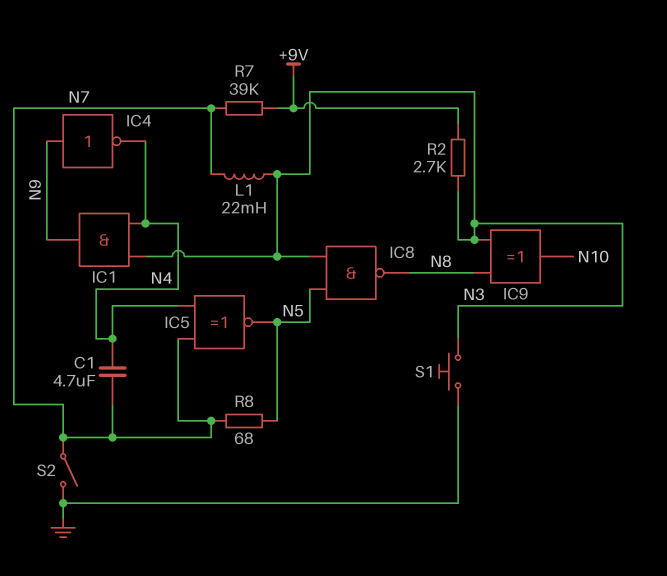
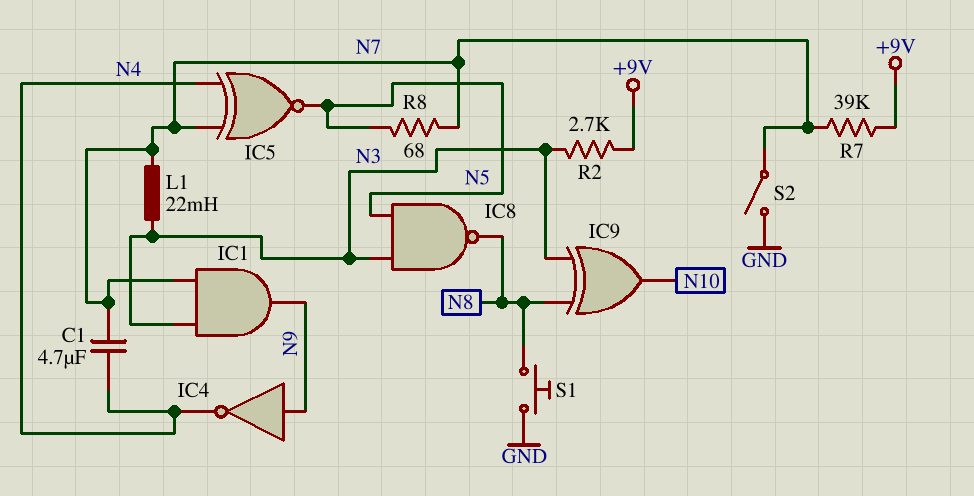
IC1: AND (in N3, in N4, out N9) -> AND (in N3, in N7, out N9)
S1: button (GND, N3) -> button (GND, N8)

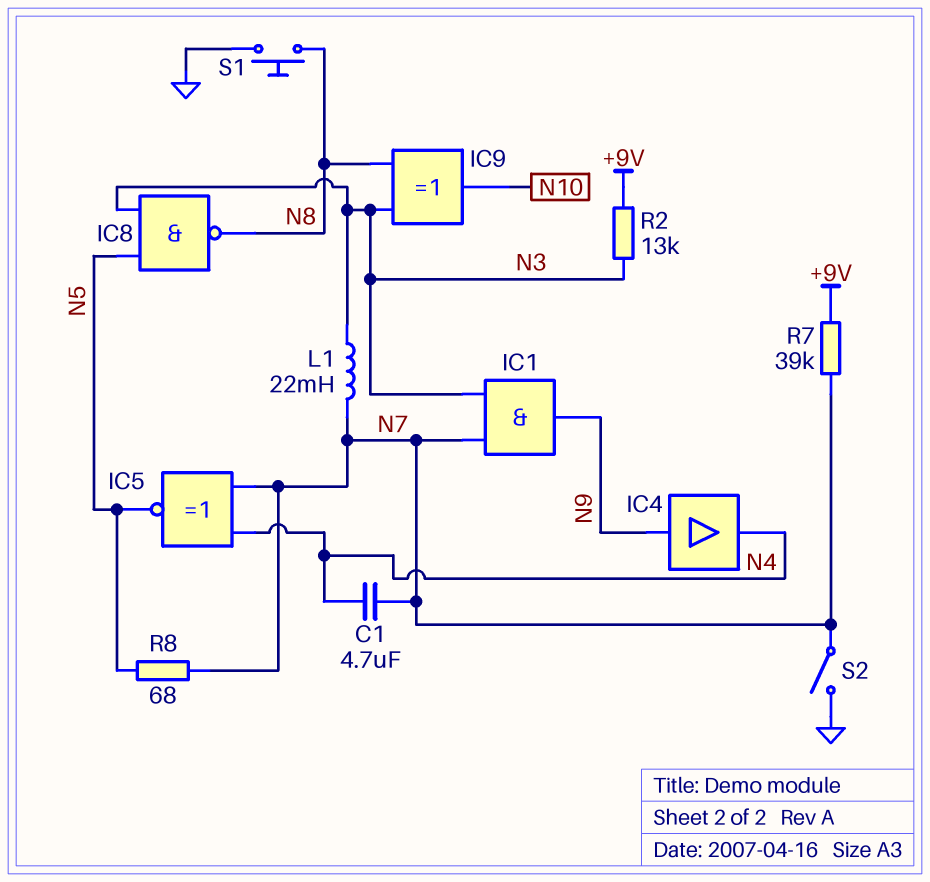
IC4: NOT (in N9, out N4) -> buffer (in N9, out N4)
R2: 2.7k (+9V, N3) -> 13k (+9V, N3)

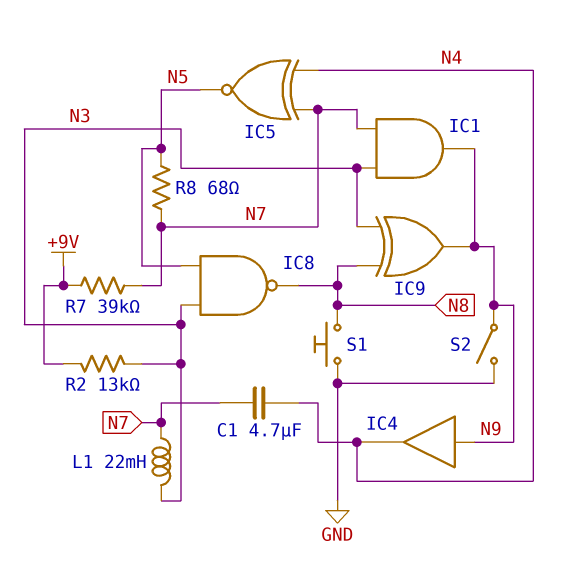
IC9: XOR (in N3, in N8, out N10) -> XOR (in N3, in N8, out N9)
S2: switch (GND, N7) -> switch (GND, N9)

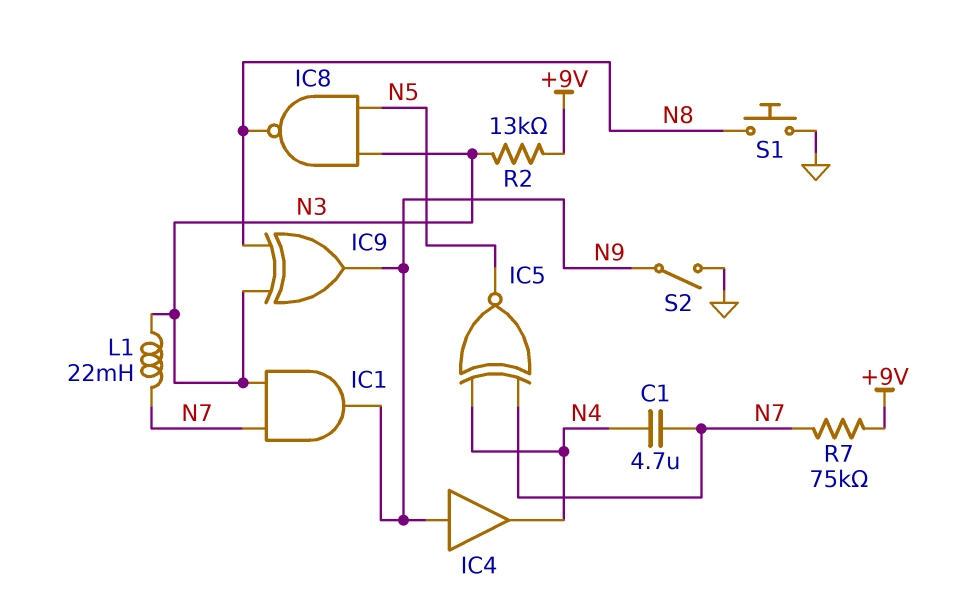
R7: 39k (+9V, N7) -> 75k (+9V, N7)
R8: 68 (N5, N7) -> none

